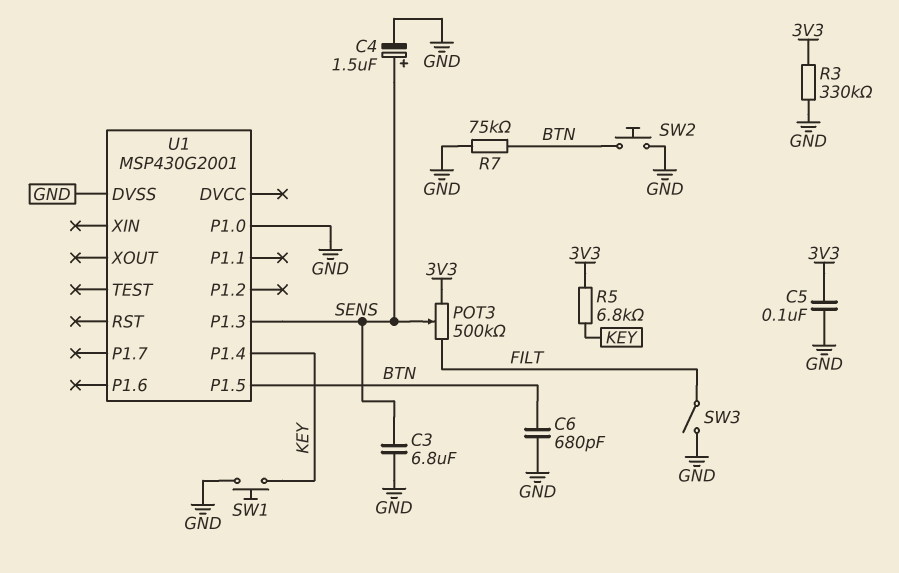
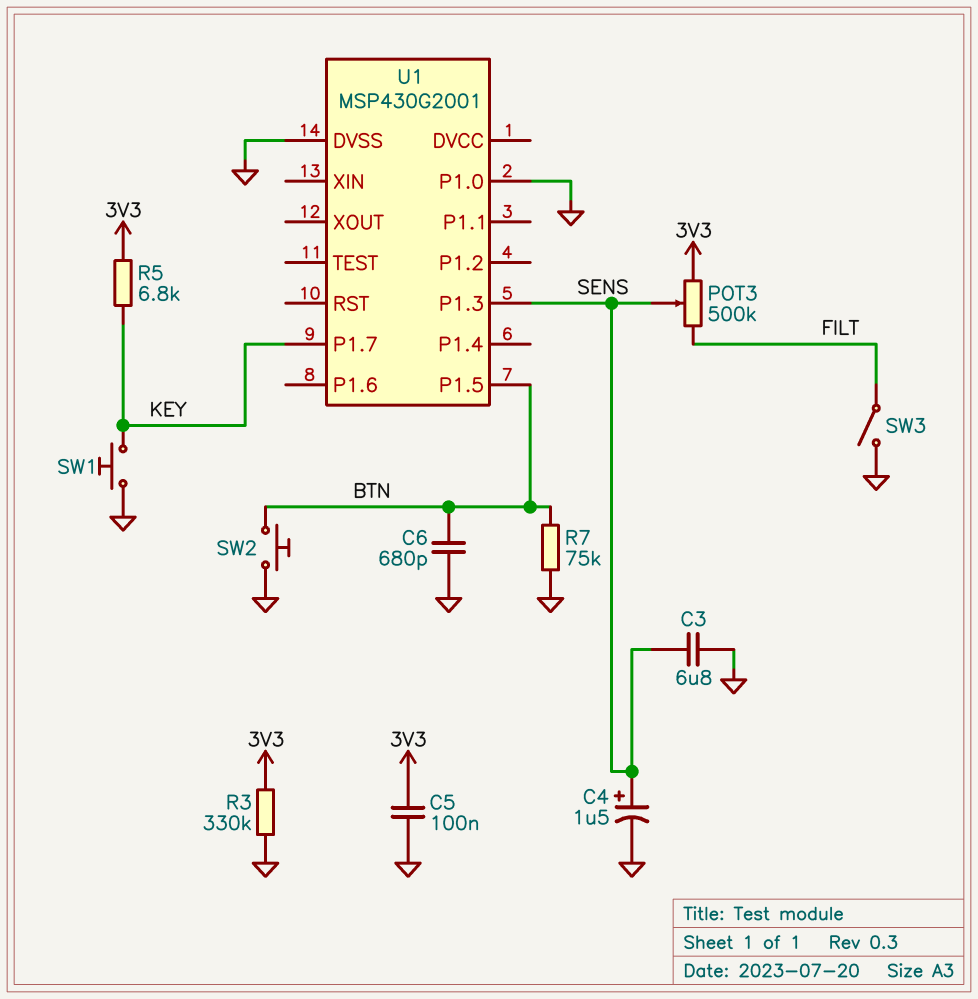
U1 pin P1.4: KEY -> none
U1 pin P1.7: none -> KEY

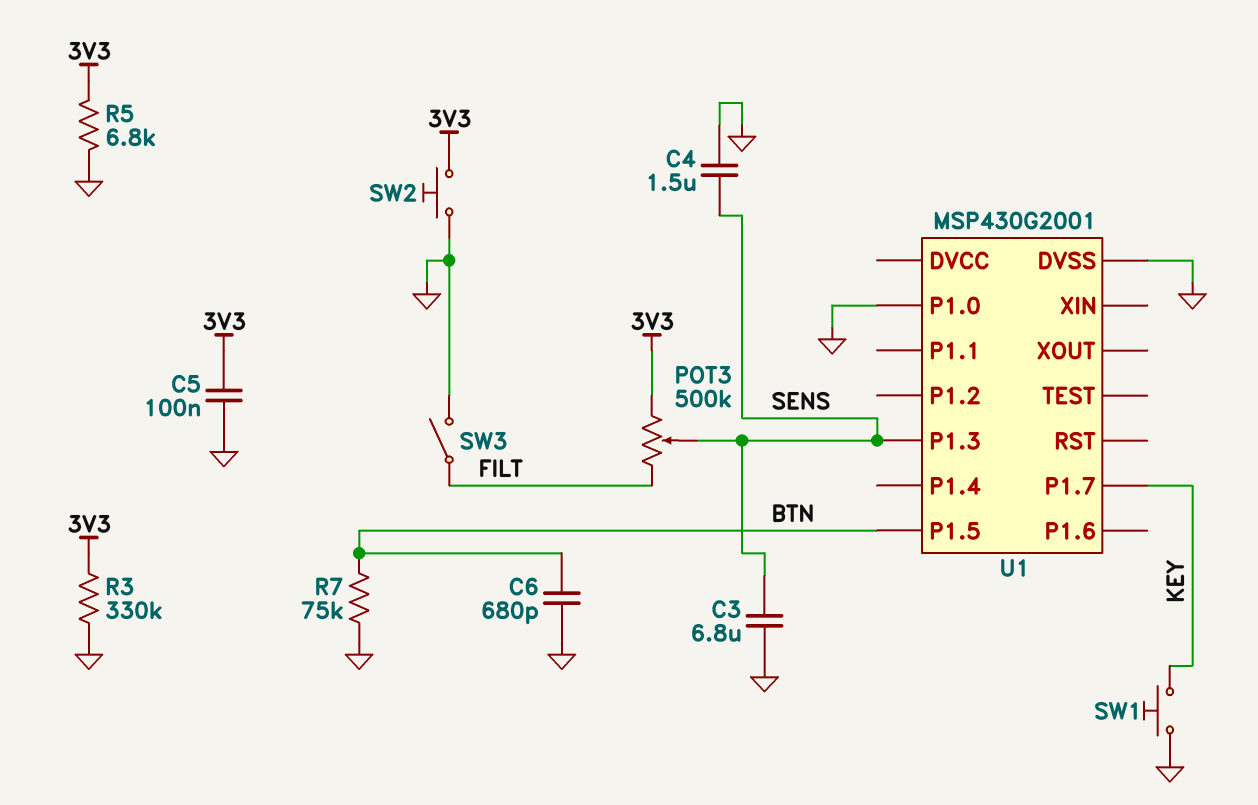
C4: 1.5uF (plus SENS, minus GND) -> 1.5uF (GND, SENS)
R5: 6.8k (3V3, KEY) -> 6.8k (3V3, GND)
SW2: button (BTN, GND) -> button (3V3, GND)

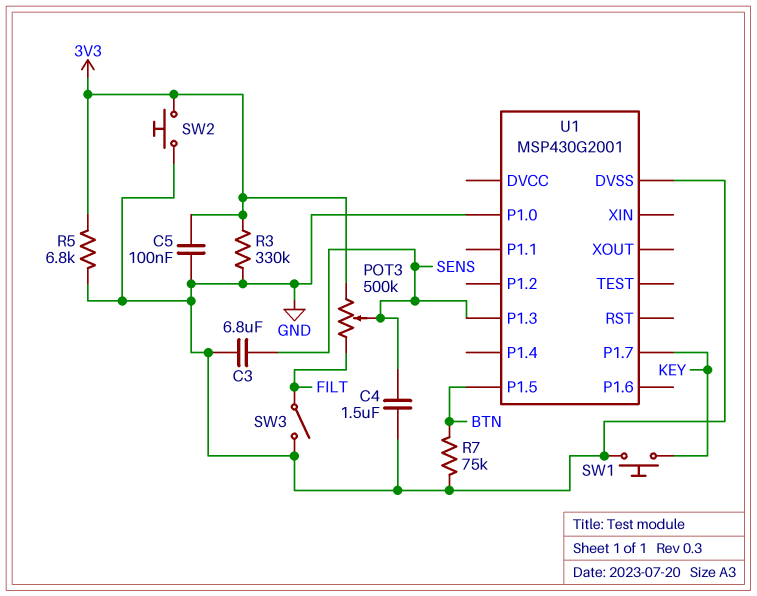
C6: 680pF (BTN, GND) -> none

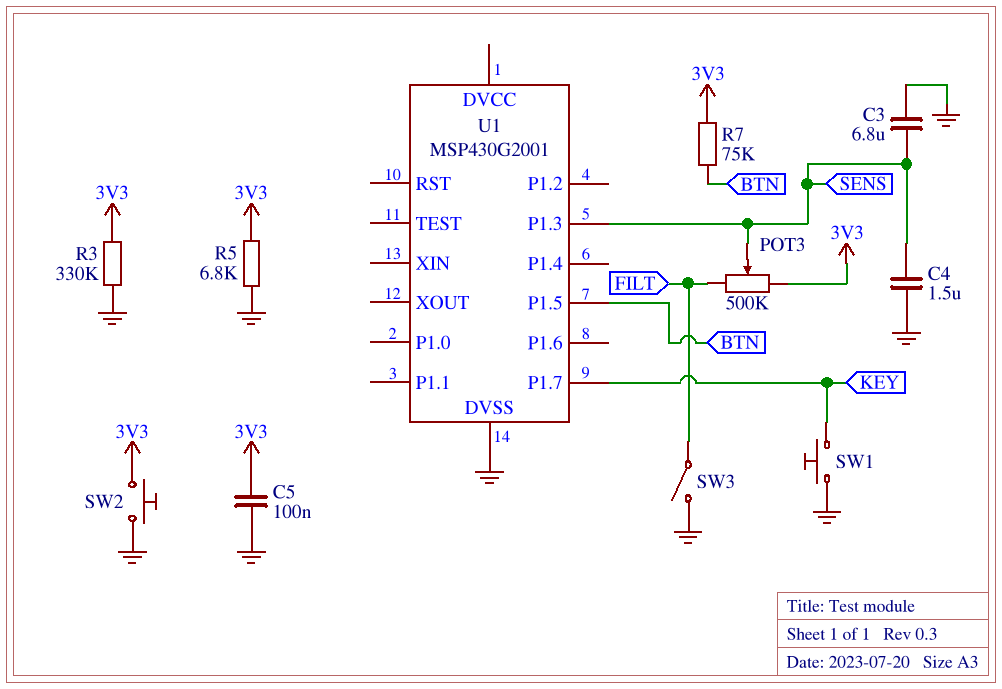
R7: 75k (BTN, GND) -> 75k (3V3, BTN)
U1 pin P1.0: GND -> none

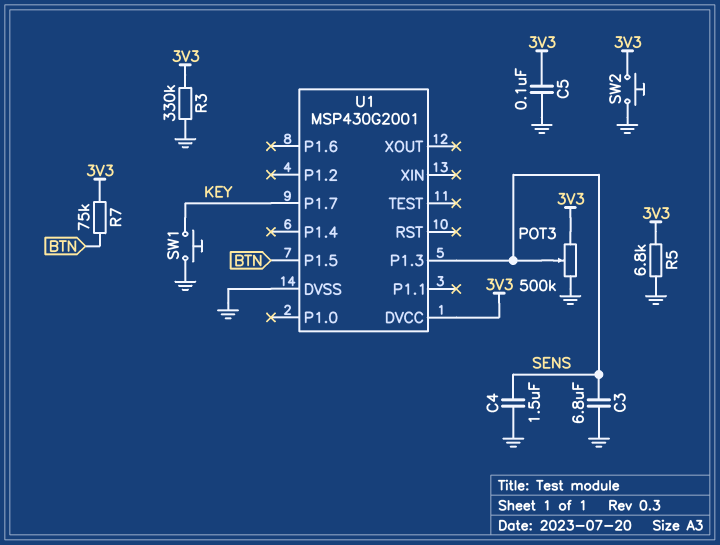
POT3: 500k (3V3, FILT, wiper SENS) -> 500k (3V3, GND, wiper SENS)
SW3: switch (FILT, GND) -> none
U1 pin DVCC: none -> 3V3

